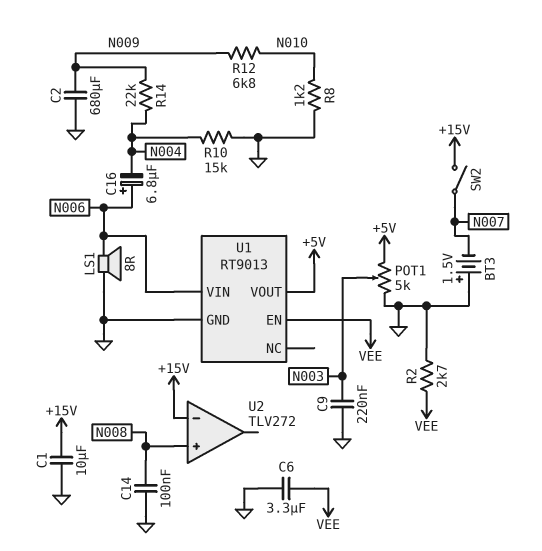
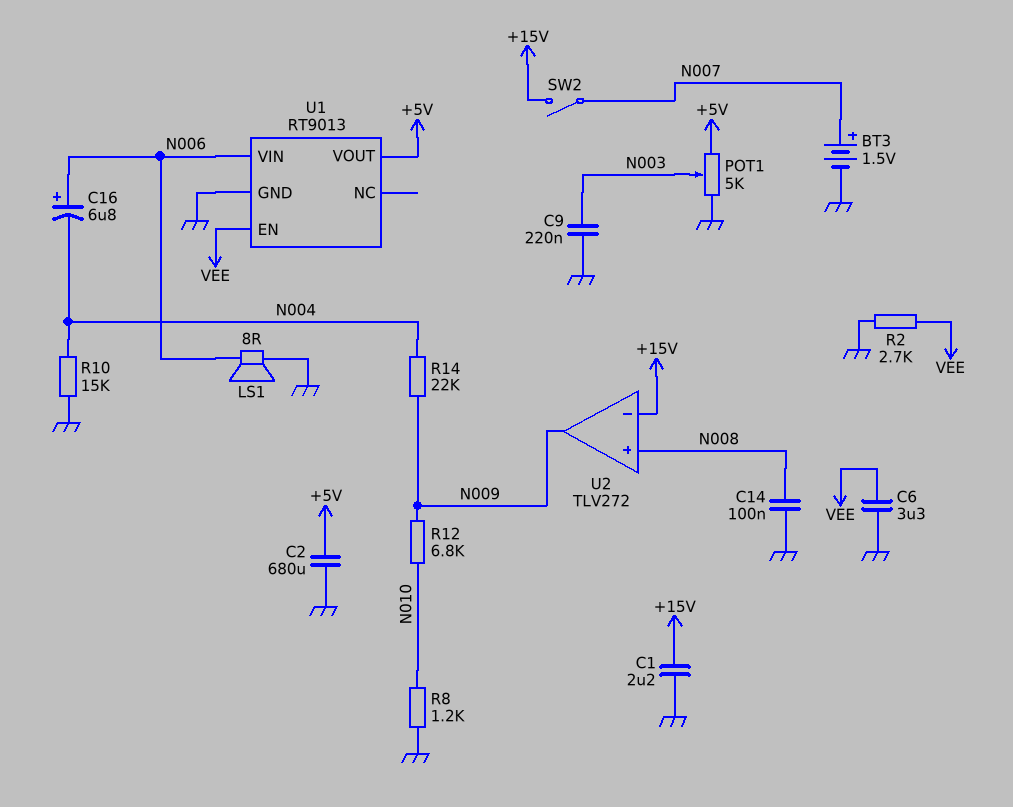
BT3: 1.5V (plus GND, minus N007) -> 1.5V (plus N007, minus GND)
C1: 10uF (+15V, GND) -> 2.2uF (+15V, GND)
C2: 680uF (GND, N009) -> 680uF (+5V, GND)
U2 pin out: none -> N009

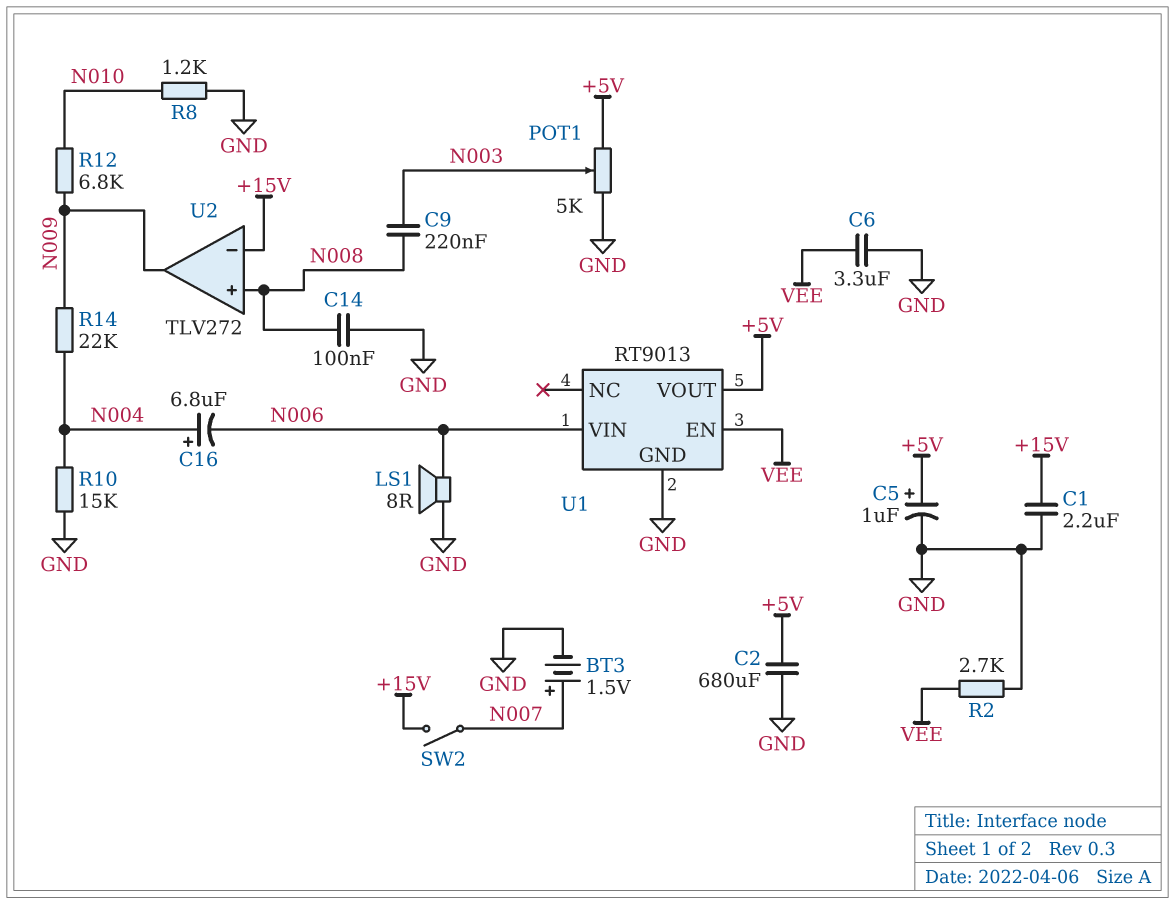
C5: none -> 1uF (plus +5V, minus GND)
C9: 220nF (GND, N003) -> 220nF (N003, N008)
C16: 6.8uF (plus N006, minus N004) -> 6.8uF (plus N004, minus N006)

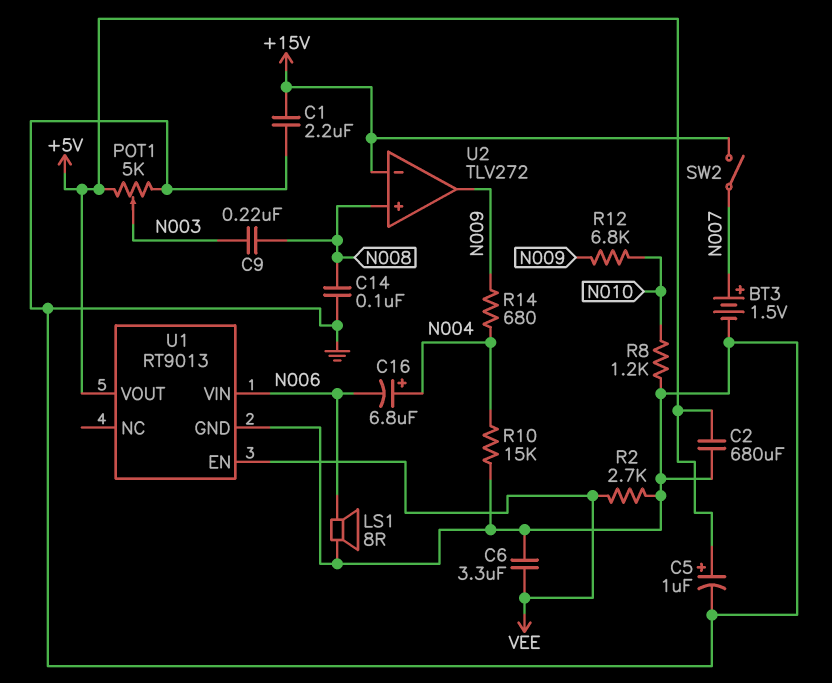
R14: 22k (N004, N009) -> 680 (N004, N009)

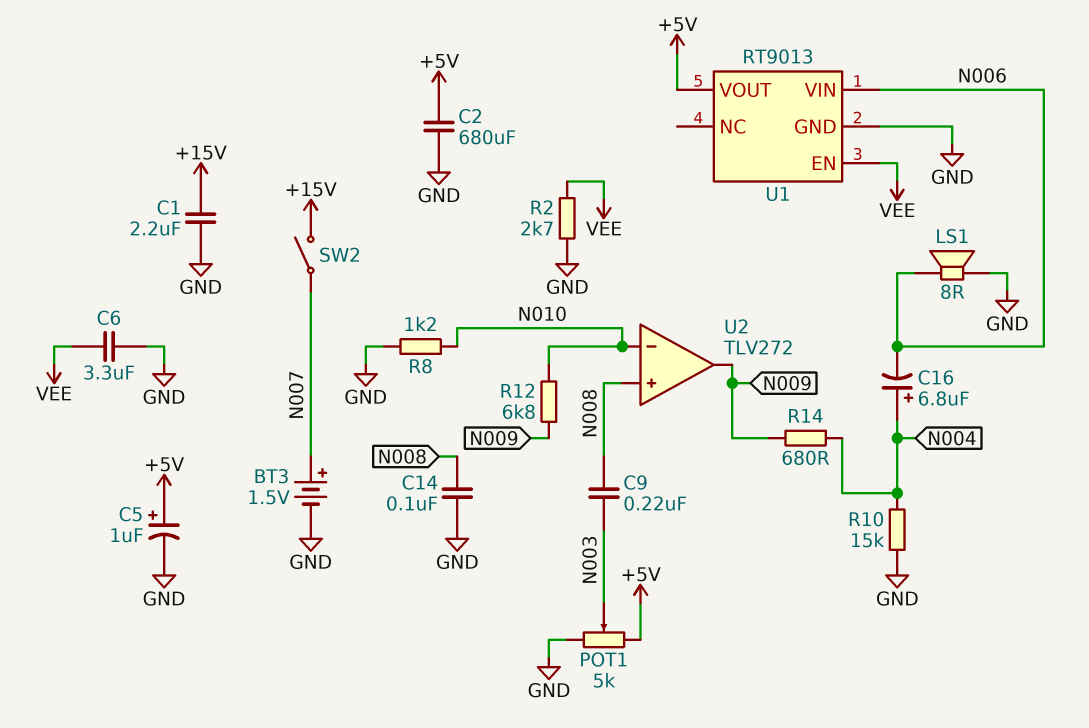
U2 pin in-: +15V -> N010

